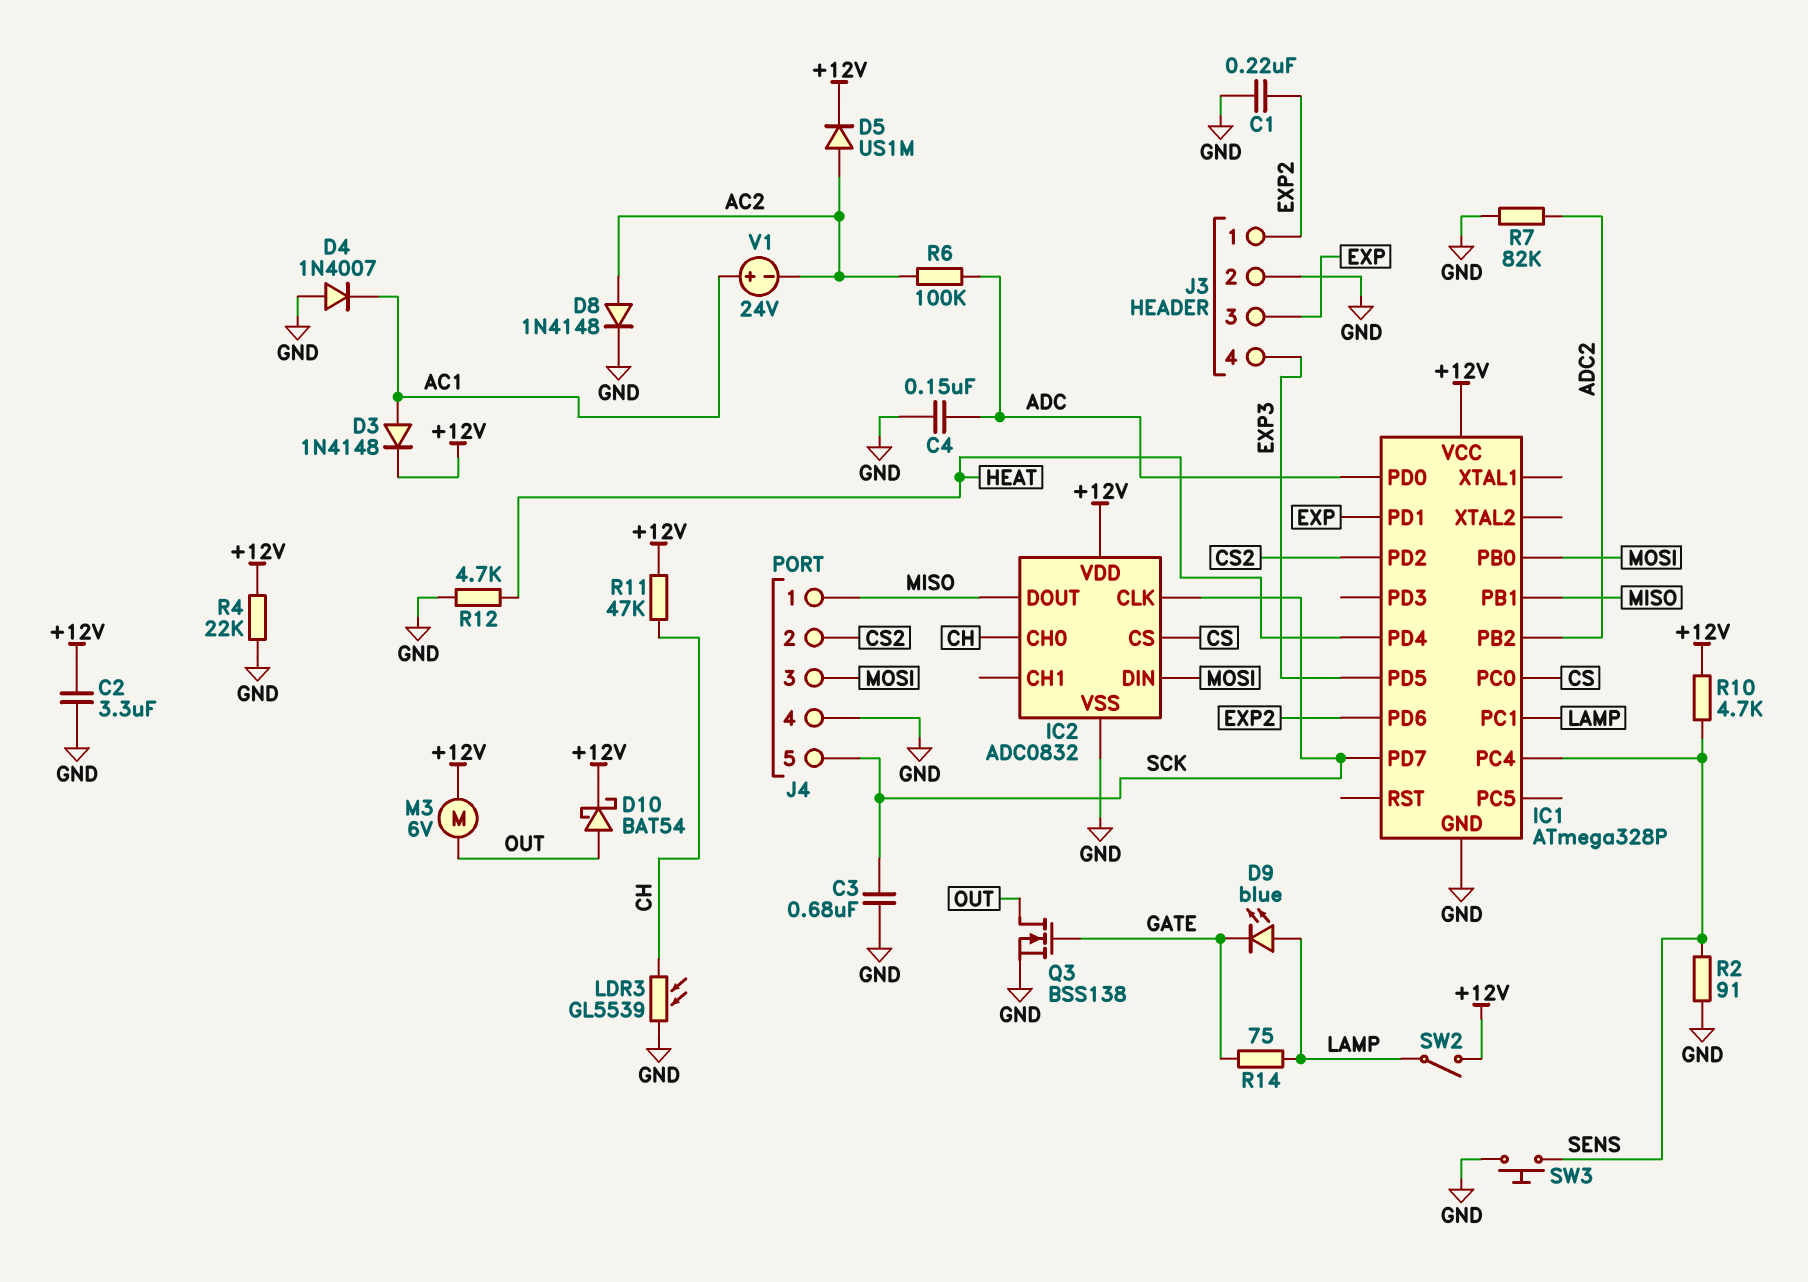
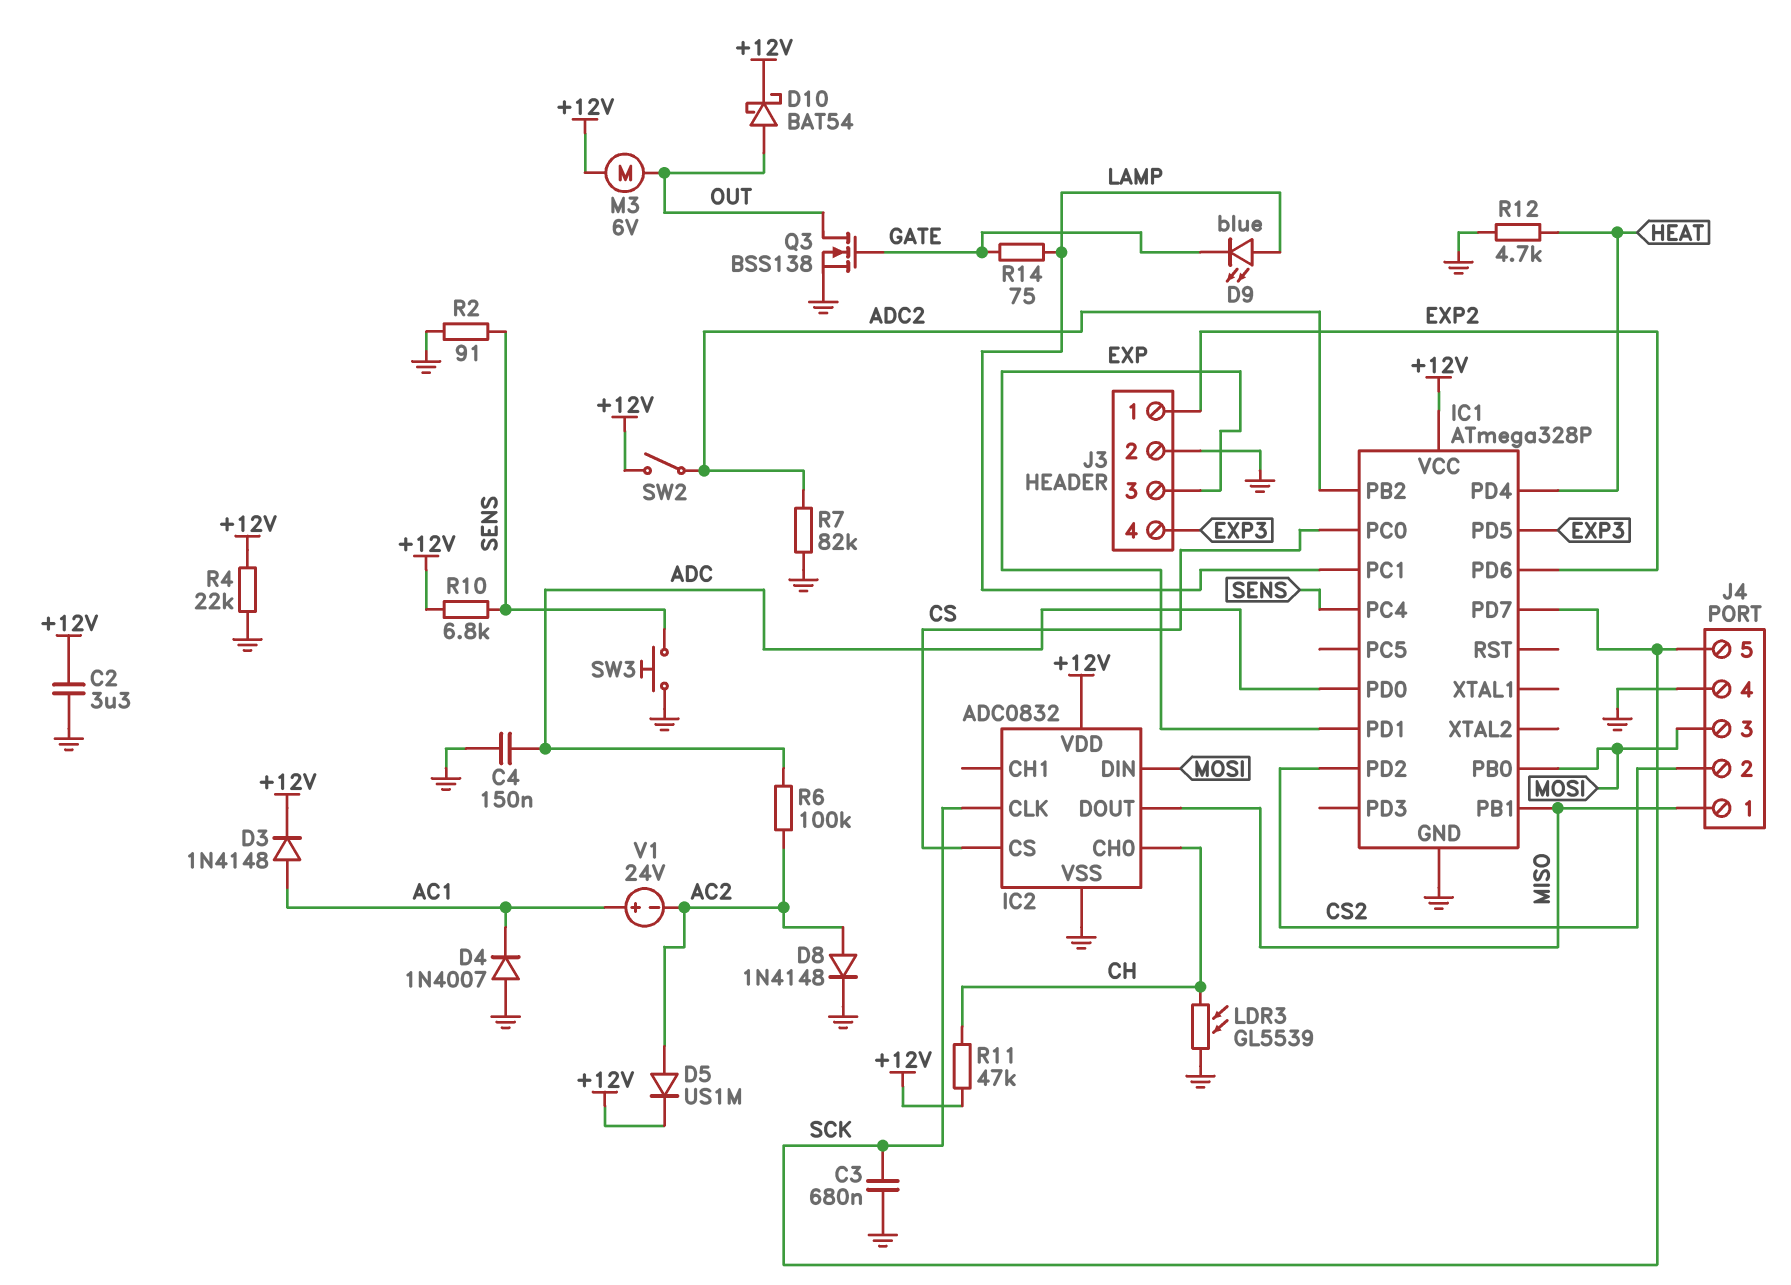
C1: 220nF (EXP2, GND) -> none
R10: 4.7k (+12V, SENS) -> 6.8k (+12V, SENS)
SW2: switch (+12V, LAMP) -> switch (+12V, ADC2)

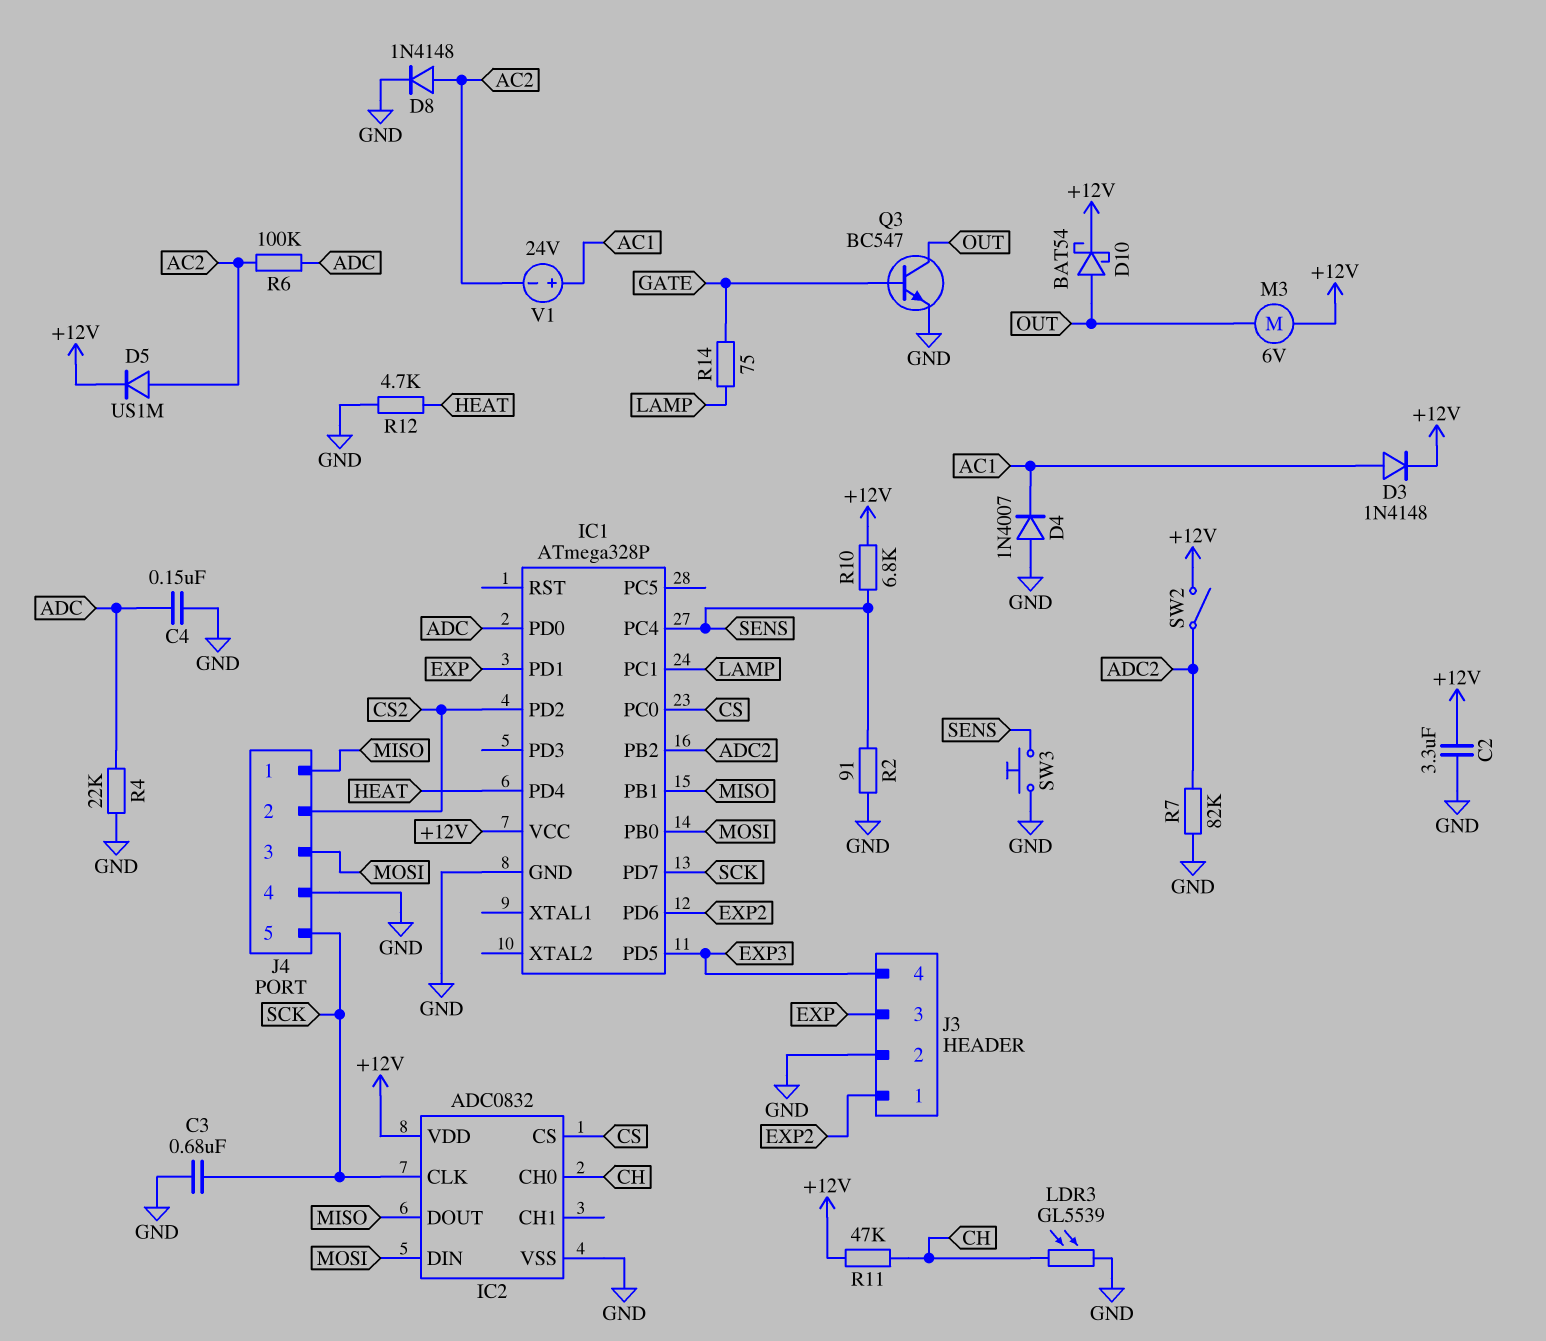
D9: LED blue (A LAMP, K GATE) -> none
Q3: NMOS BSS138 (G GATE, D OUT, S GND) -> NPN BC547 (B GATE, C OUT, E GND)
R4: 22k (+12V, GND) -> 22k (ADC, GND)

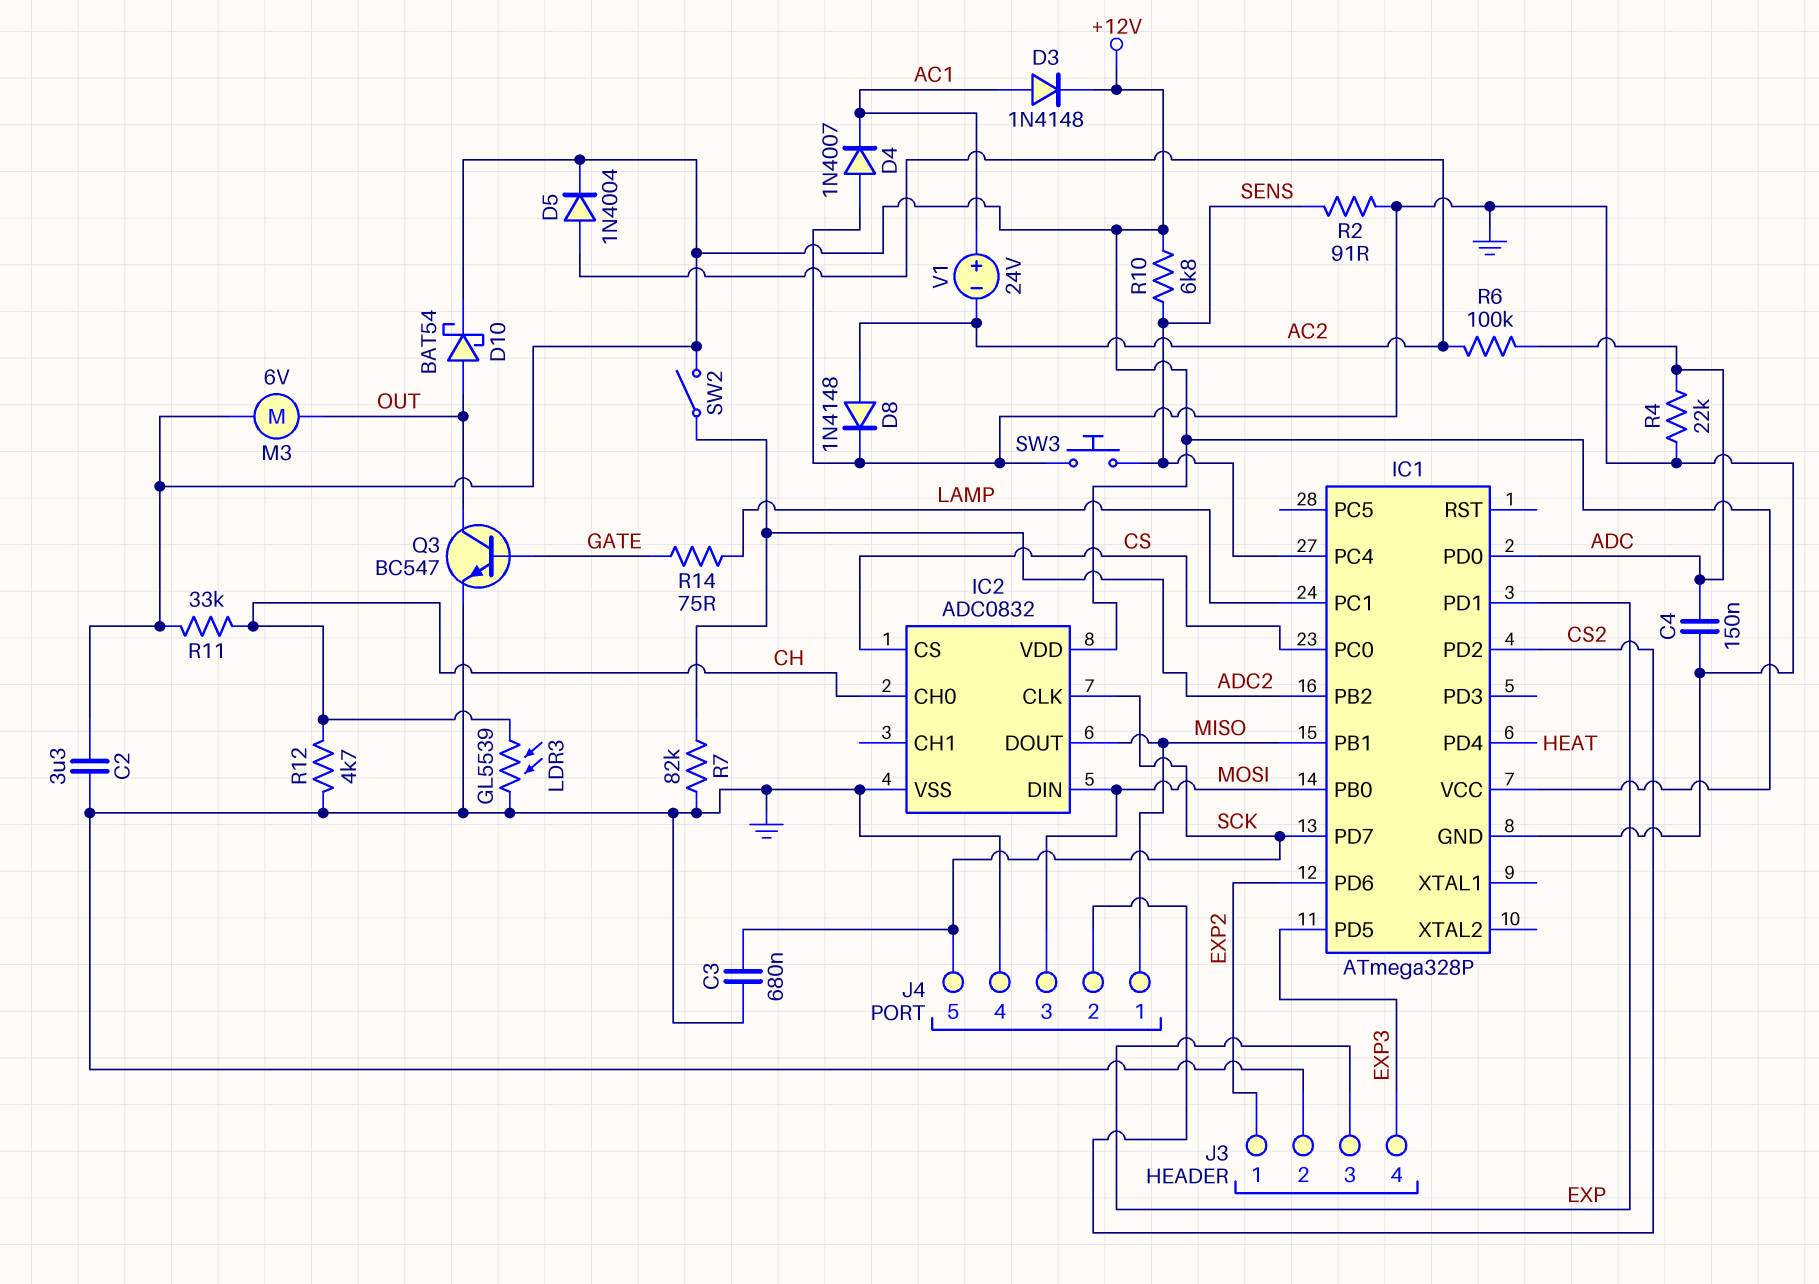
D5: diode US1M (A AC2, K +12V) -> diode 1N4004 (A AC2, K +12V)
R11: 47k (+12V, CH) -> 33k (+12V, CH)
R12: 4.7k (GND, HEAT) -> 4.7k (CH, GND)

